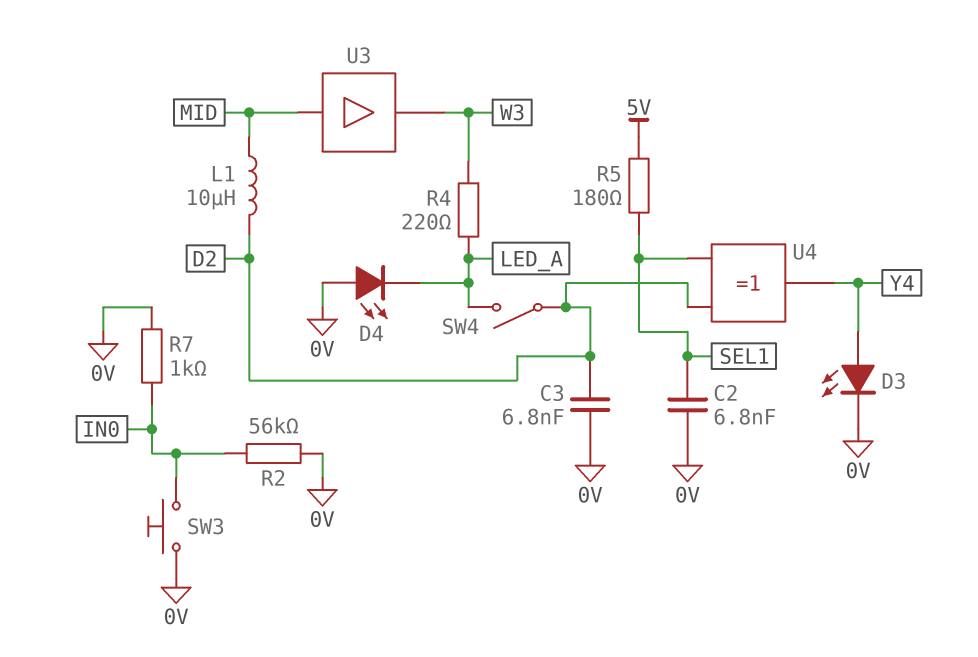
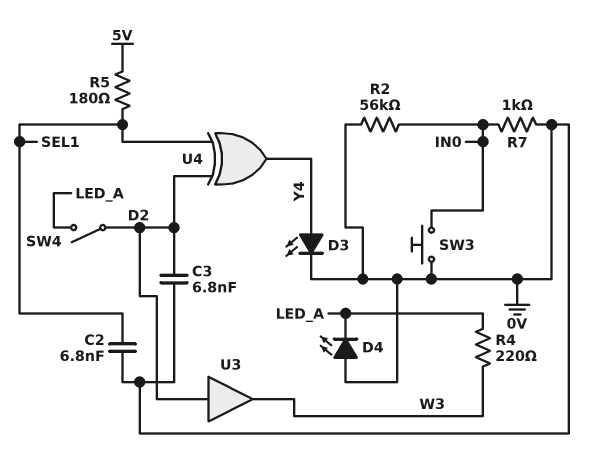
L1: 10uH (D2, MID) -> none
U3: buffer (in MID, out W3) -> buffer (in D2, out W3)

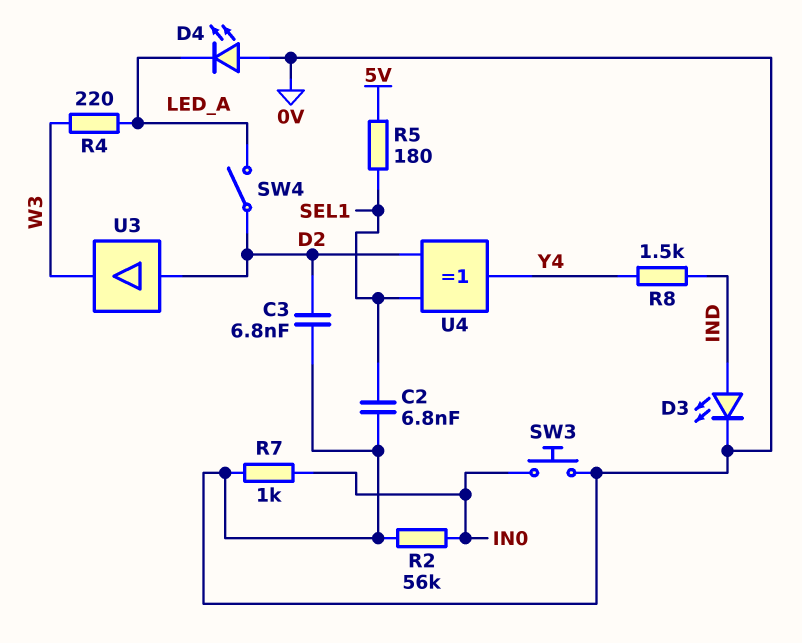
D3: LED (A Y4, K 0V) -> LED (A IND, K 0V)
R8: none -> 1.5k (IND, Y4)

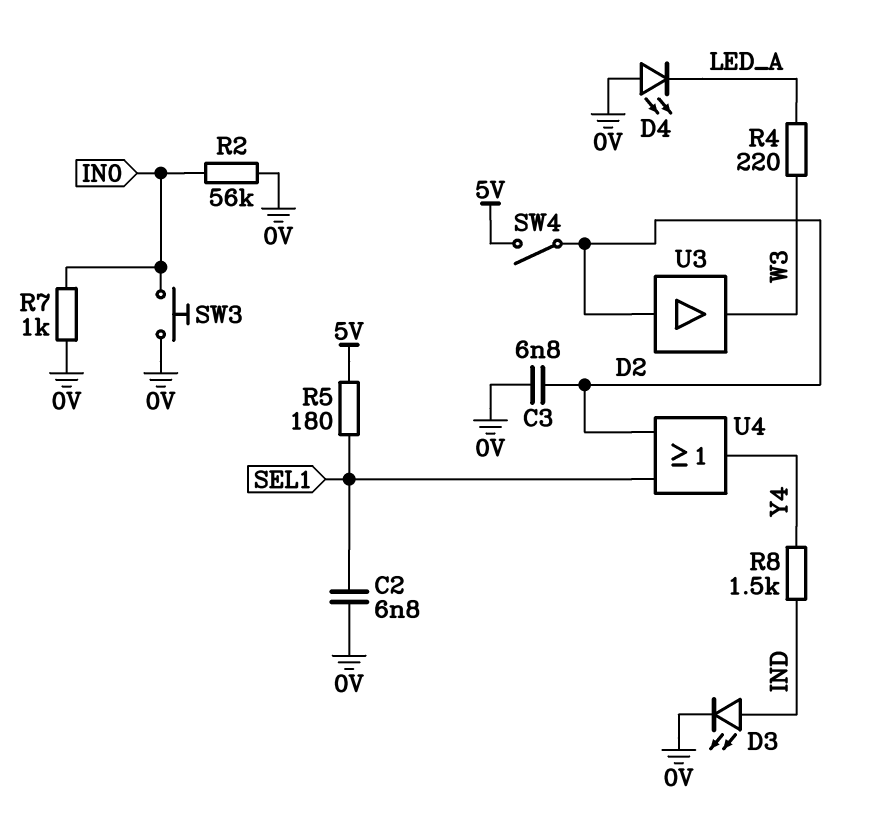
SW4: switch (D2, LED_A) -> switch (5V, D2)
U4: XOR (in D2, in SEL1, out Y4) -> OR (in D2, in SEL1, out Y4)

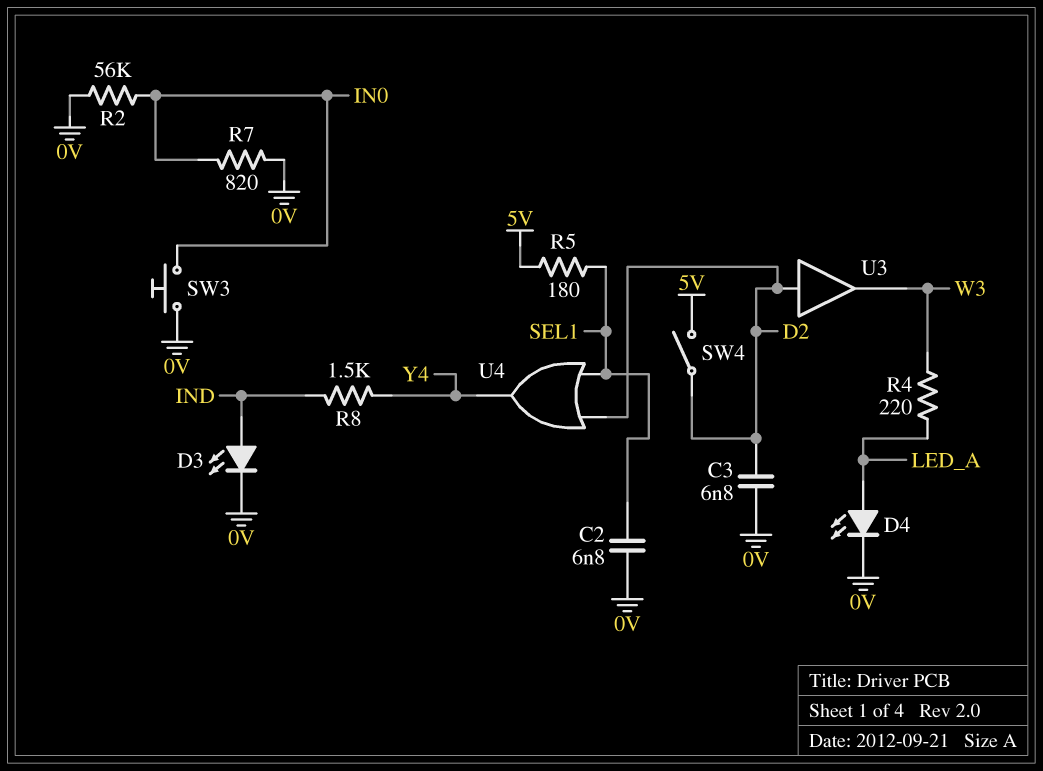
D4: LED (A 0V, K LED_A) -> LED (A LED_A, K 0V)
R7: 1k (0V, IN0) -> 820 (0V, IN0)

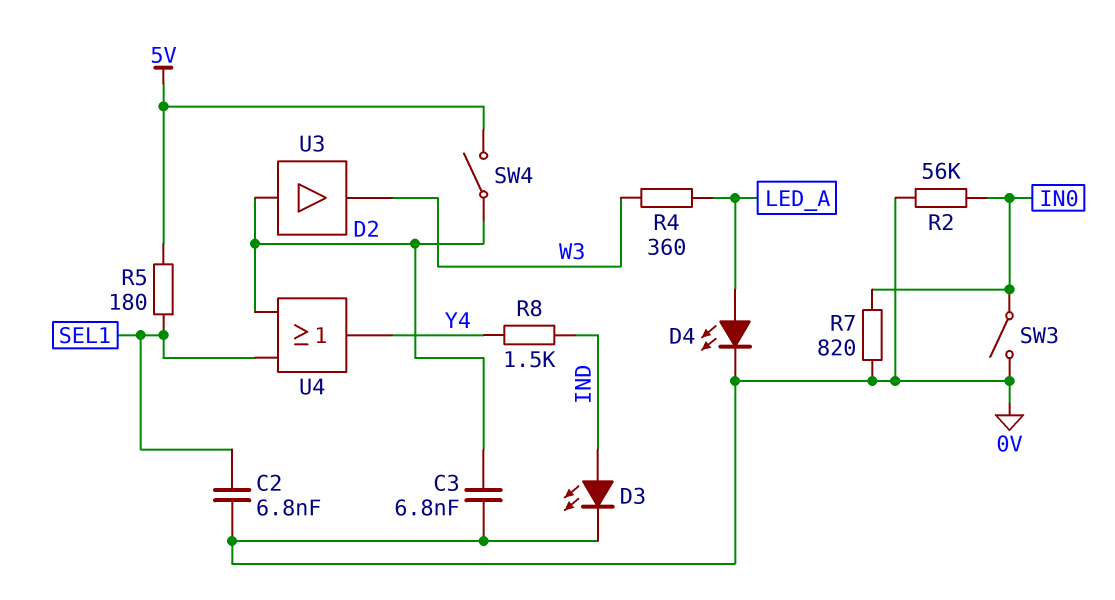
R4: 220 (LED_A, W3) -> 360 (LED_A, W3)
SW3: button (0V, IN0) -> switch (0V, IN0)

